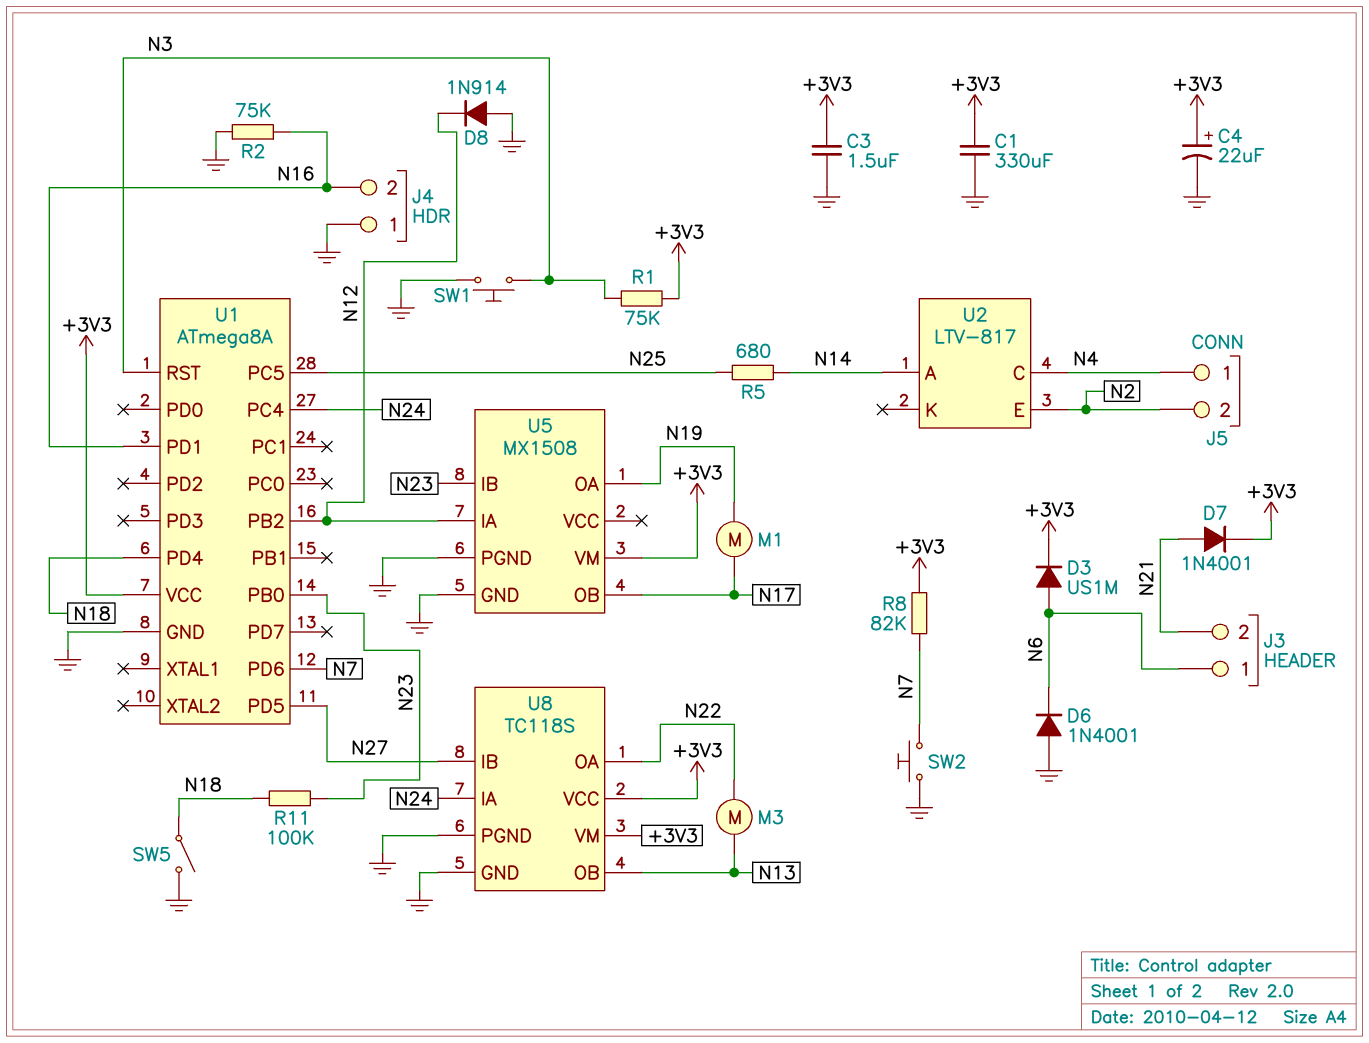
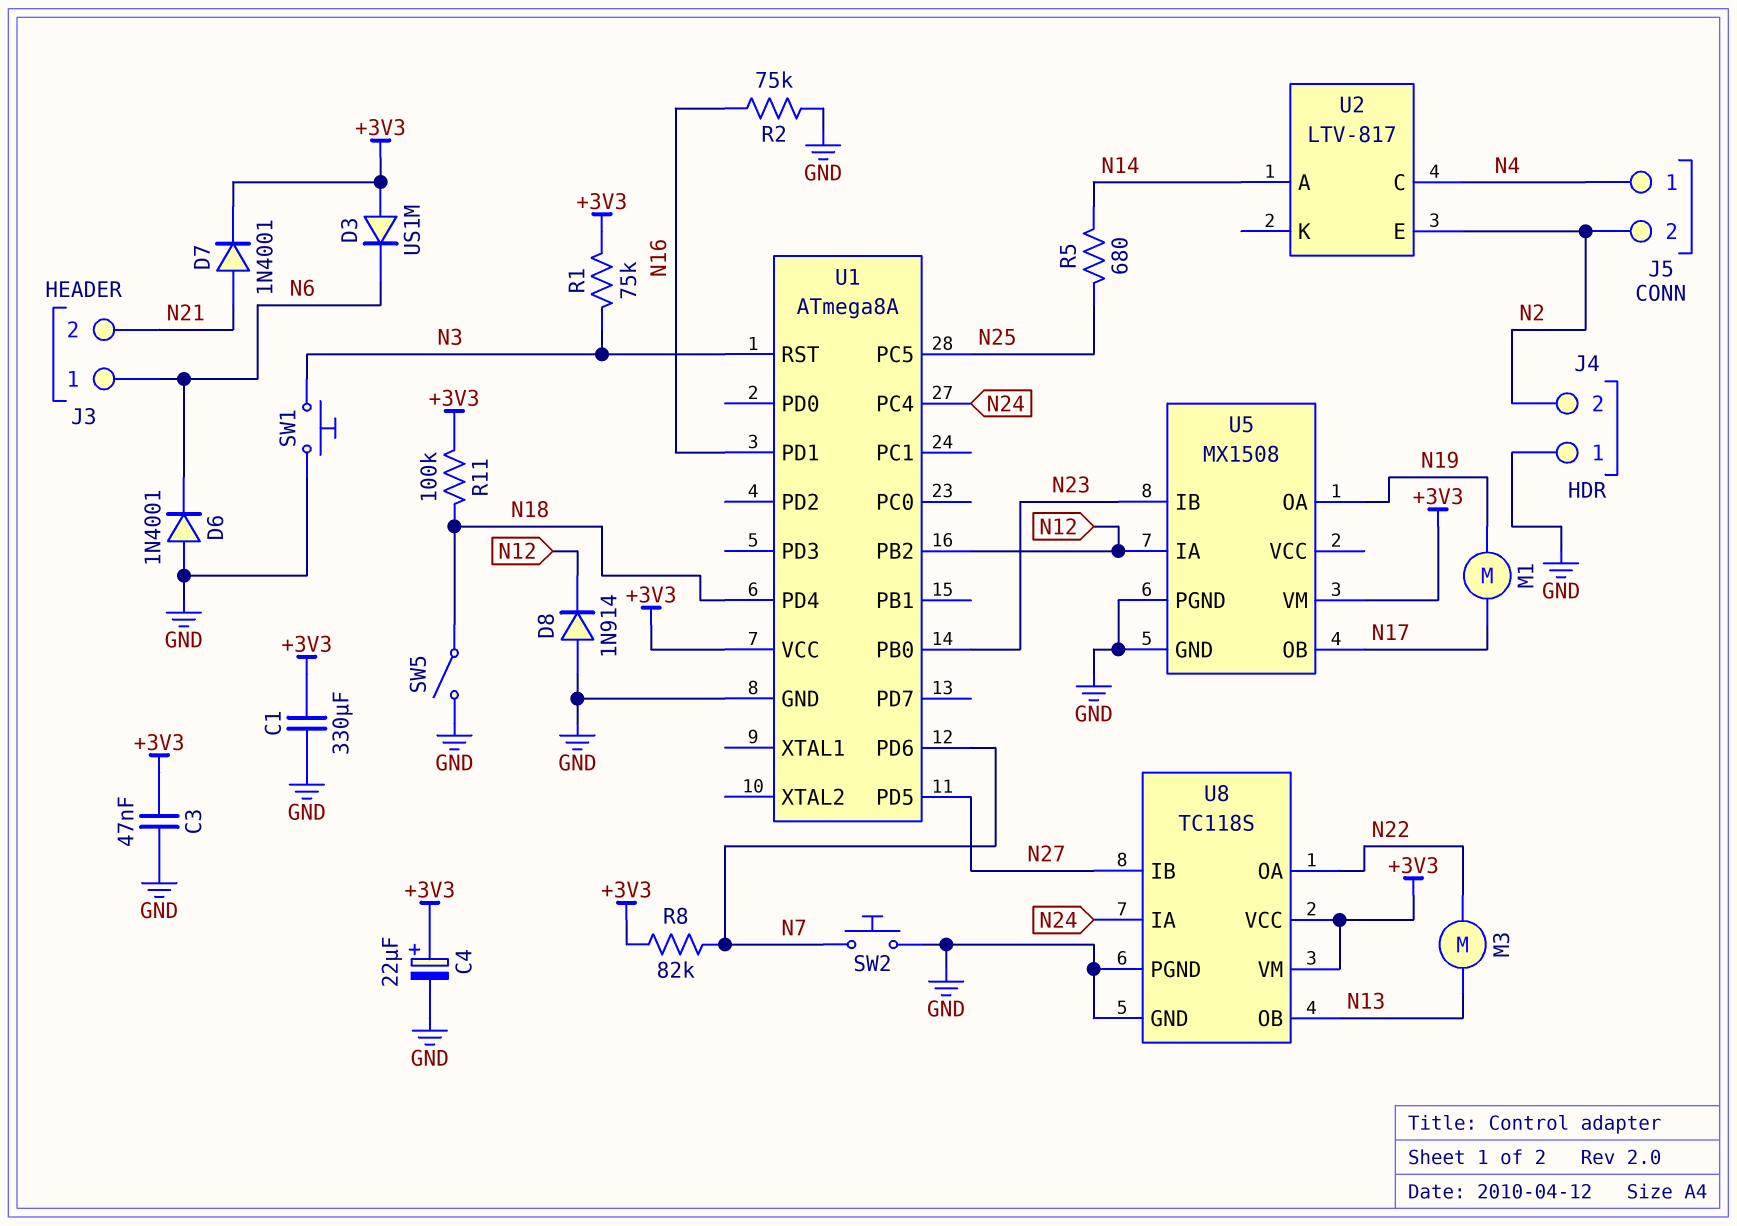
C3: 1.5uF (+3V3, GND) -> 47nF (+3V3, GND)
D3: diode US1M (A N6, K +3V3) -> diode US1M (A +3V3, K N6)
J4 pin 2: N16 -> N2
R11: 100k (N18, N23) -> 100k (+3V3, N18)

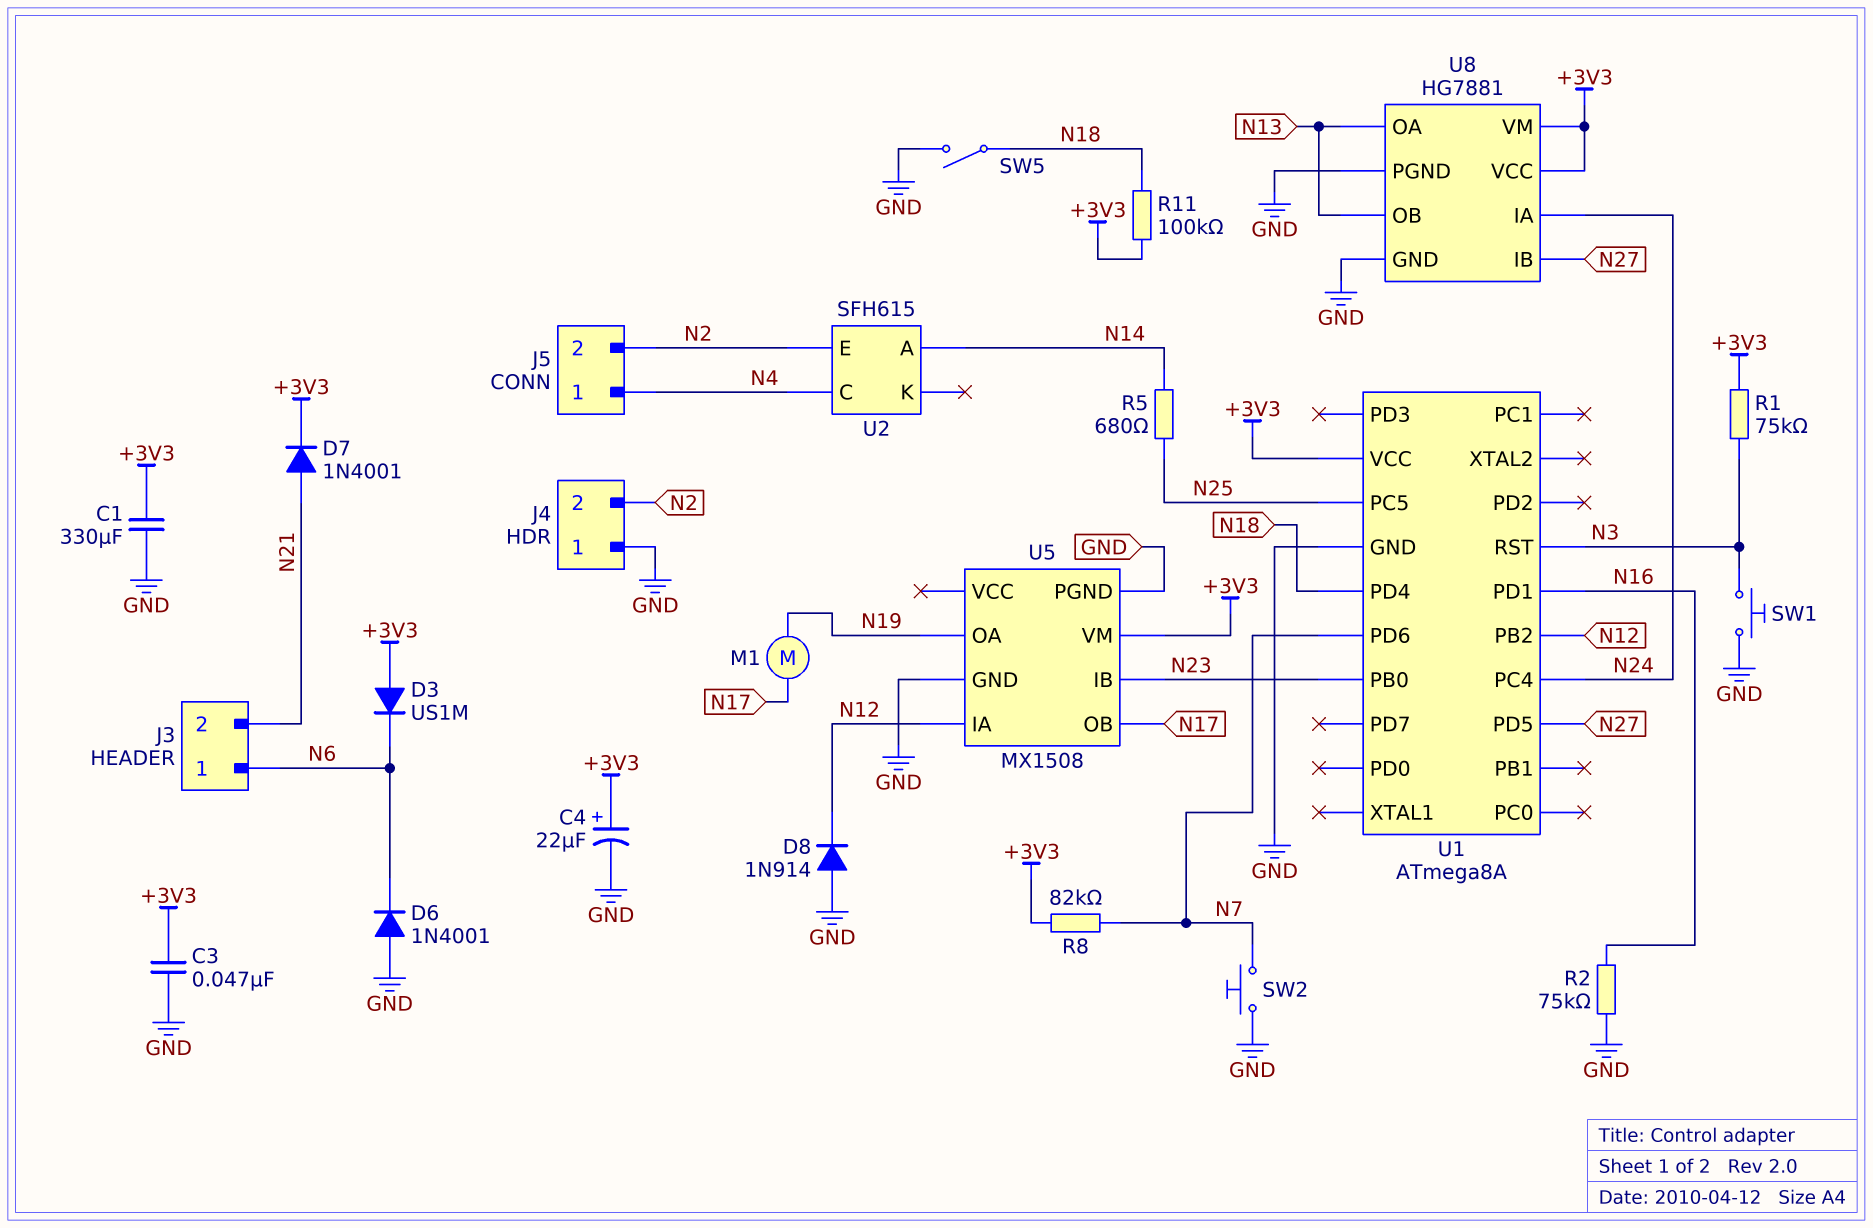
M3: motor (N13, N22) -> none
U2: LTV-817 -> SFH615
U8: TC118S -> HG7881
U8 pin OA: N22 -> N13

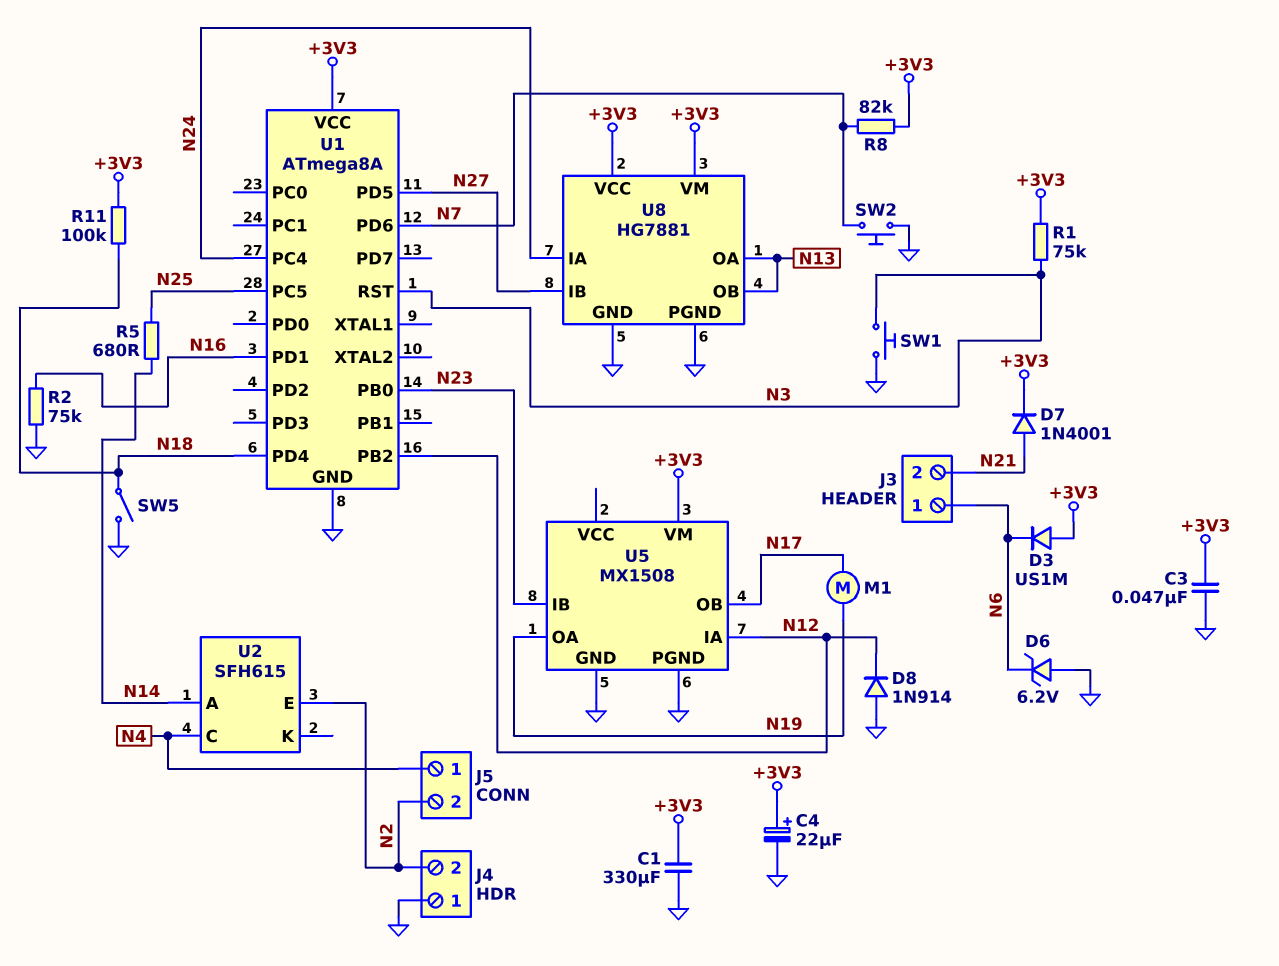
D6: diode 1N4001 (A GND, K N6) -> zener 6.2V (A GND, K N6)

